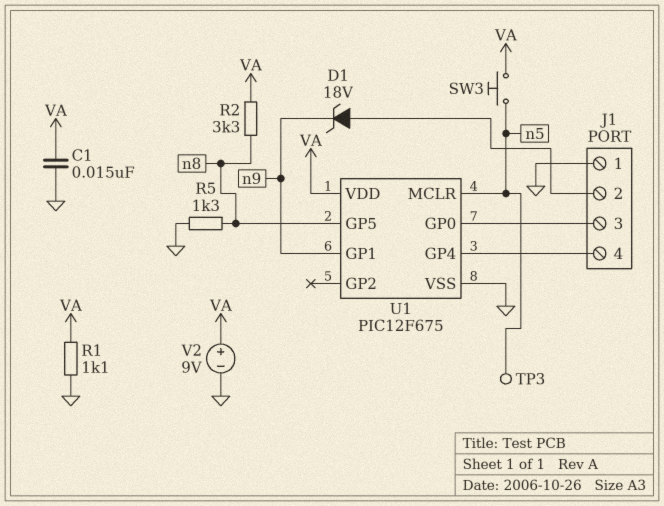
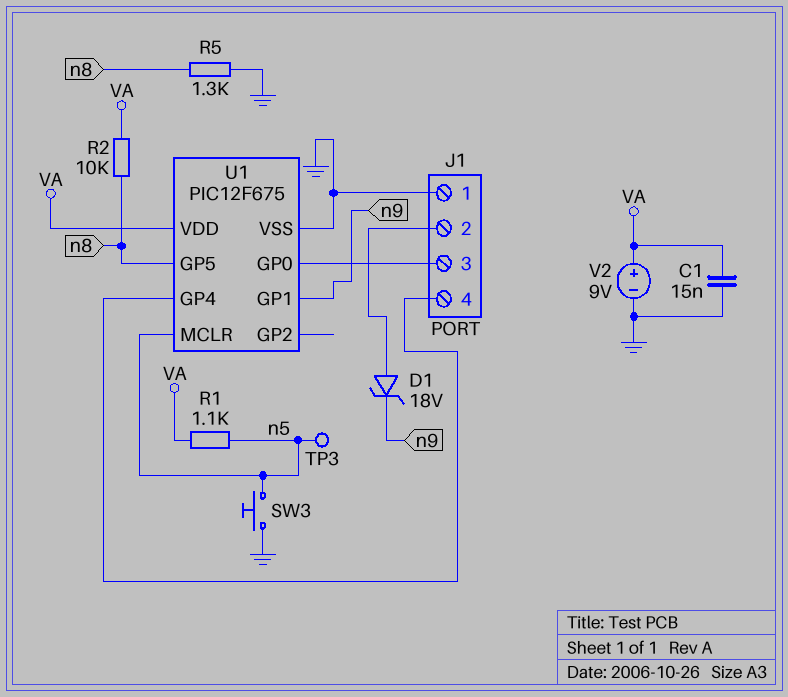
R1: 1.1k (GND, VA) -> 1.1k (VA, n5)
R2: 3.3k (VA, n8) -> 10k (VA, n8)
SW3: button (VA, n5) -> button (GND, n5)

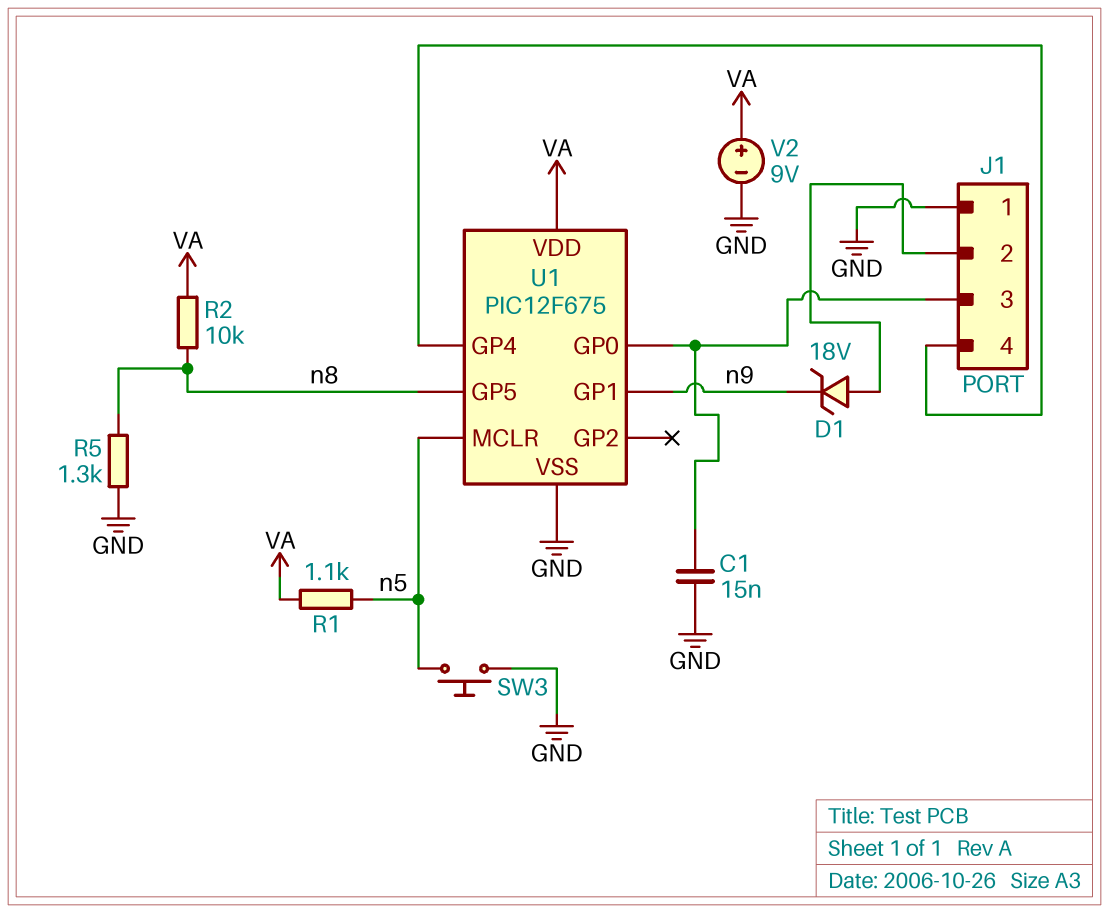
C1: 15nF (GND, VA) -> 15nF (GND, J1/3)
TP3: test point (n5) -> none

